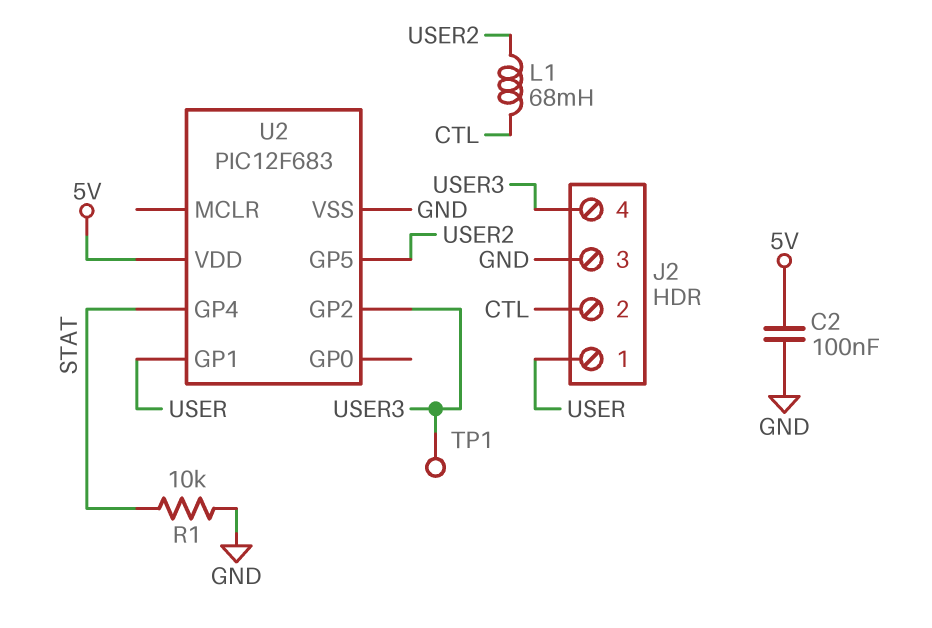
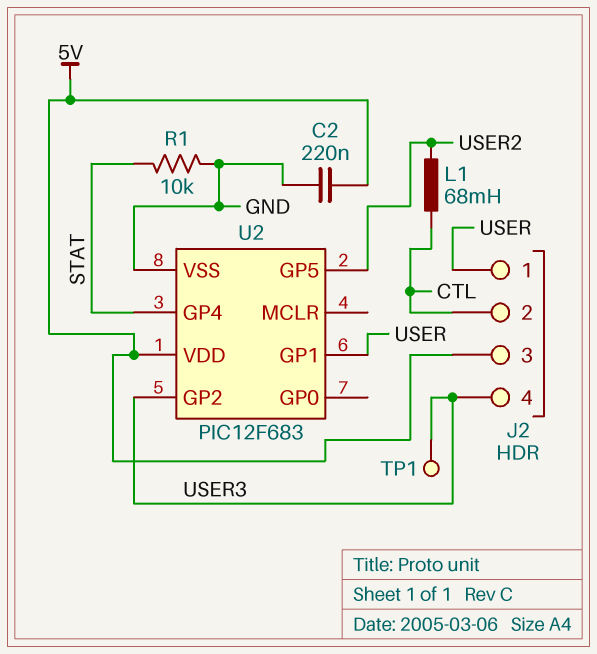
C2: 100nF (5V, GND) -> 220nF (5V, GND)
J2 pin 3: GND -> 5V

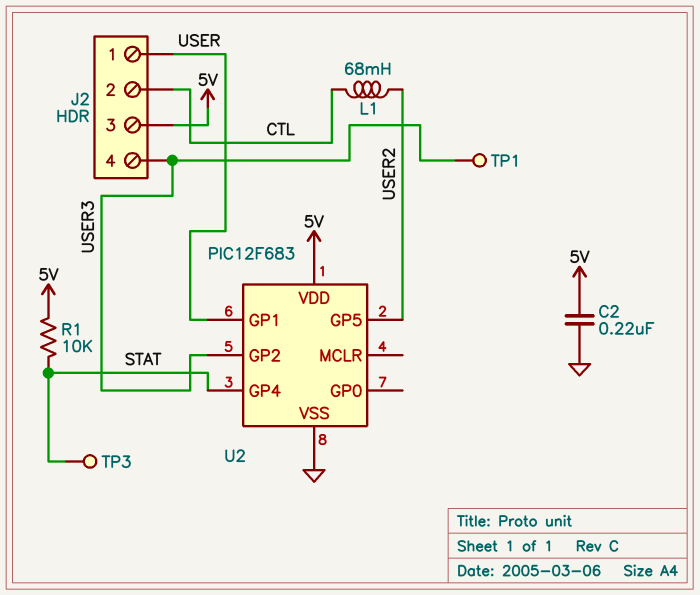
R1: 10k (GND, STAT) -> 10k (5V, STAT)
TP3: none -> test point (STAT)

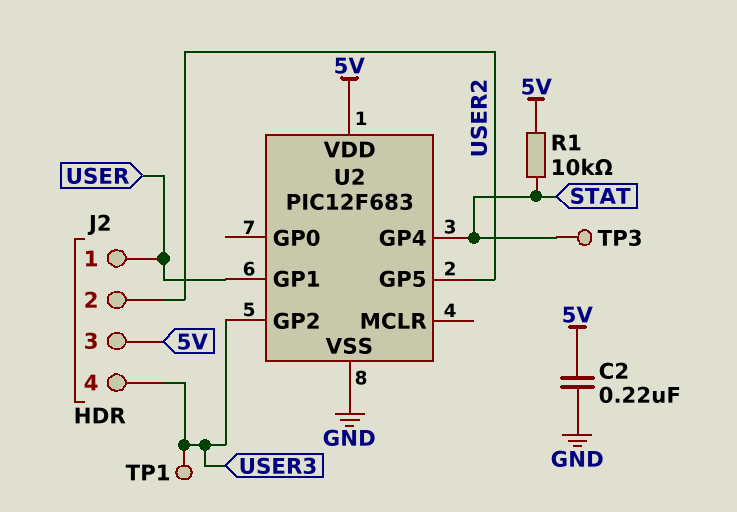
J2 pin 2: CTL -> USER2
L1: 68mH (CTL, USER2) -> none

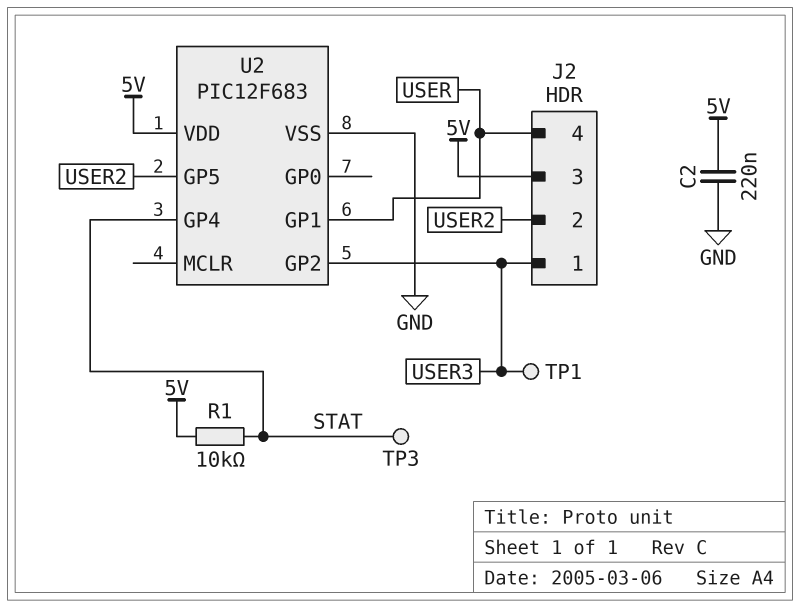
J2 pin 1: USER -> USER3
J2 pin 4: USER3 -> USER

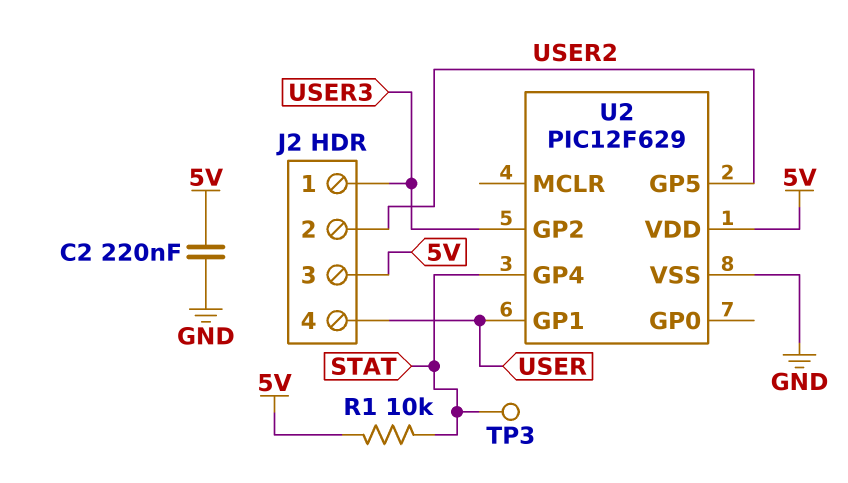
TP1: test point (USER3) -> none
U2: PIC12F683 -> PIC12F629

